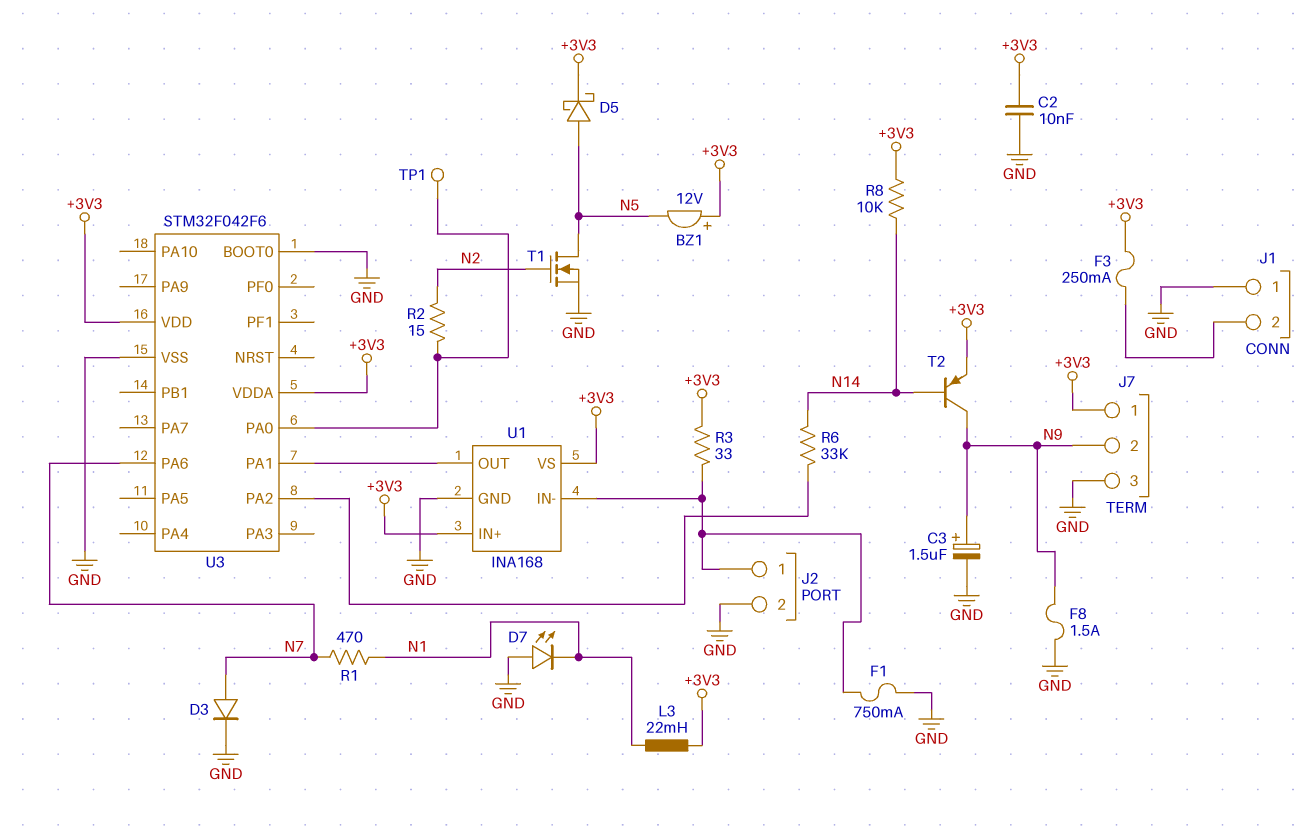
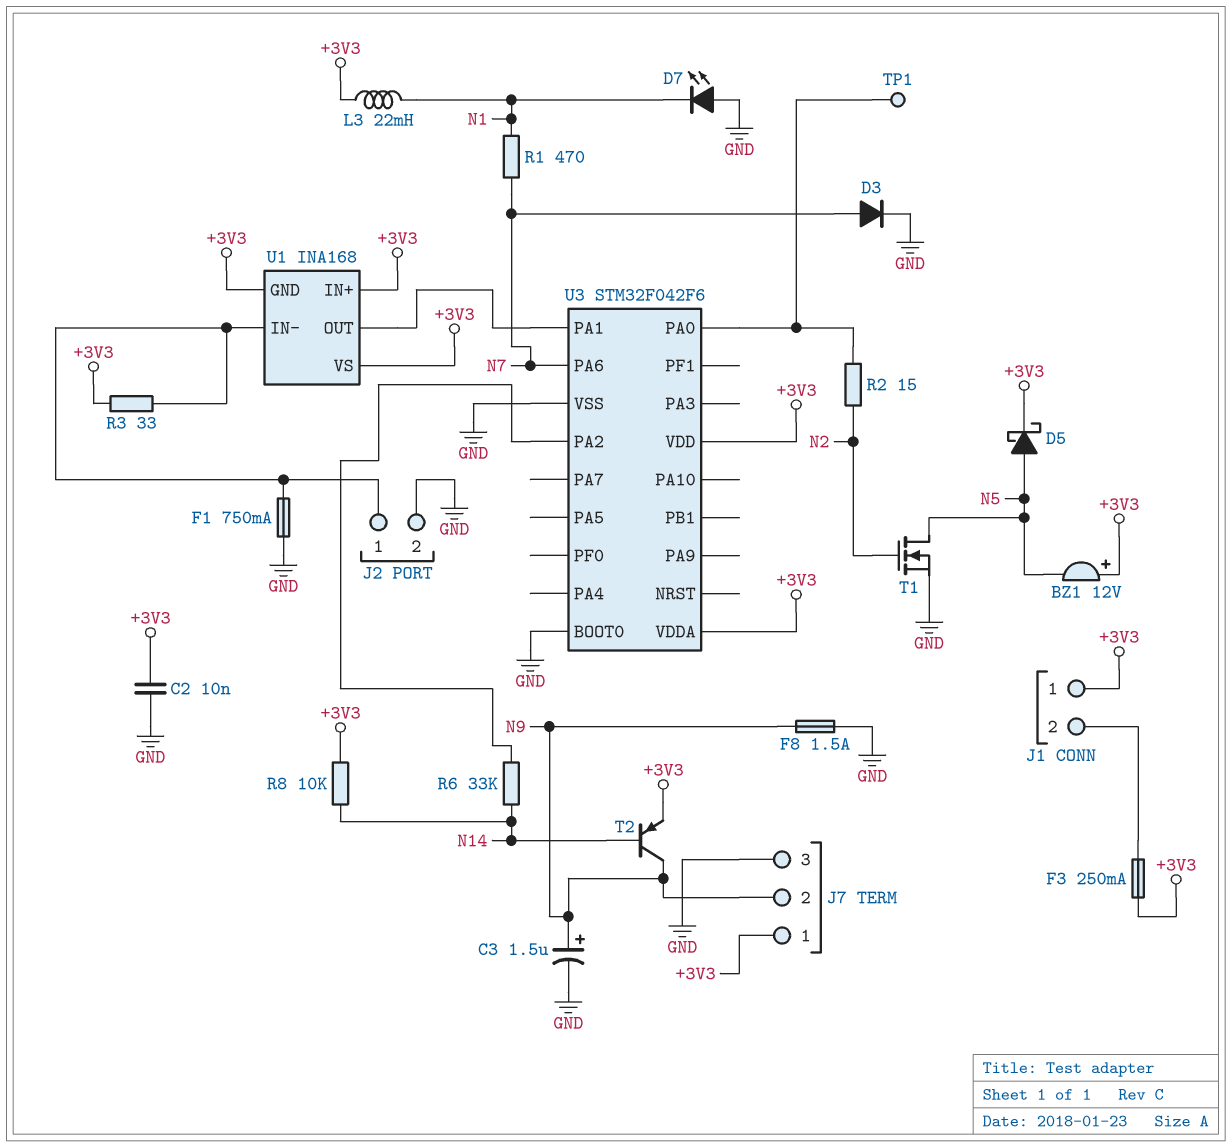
J1 pin 1: GND -> +3V3
U1 pin GND: GND -> +3V3

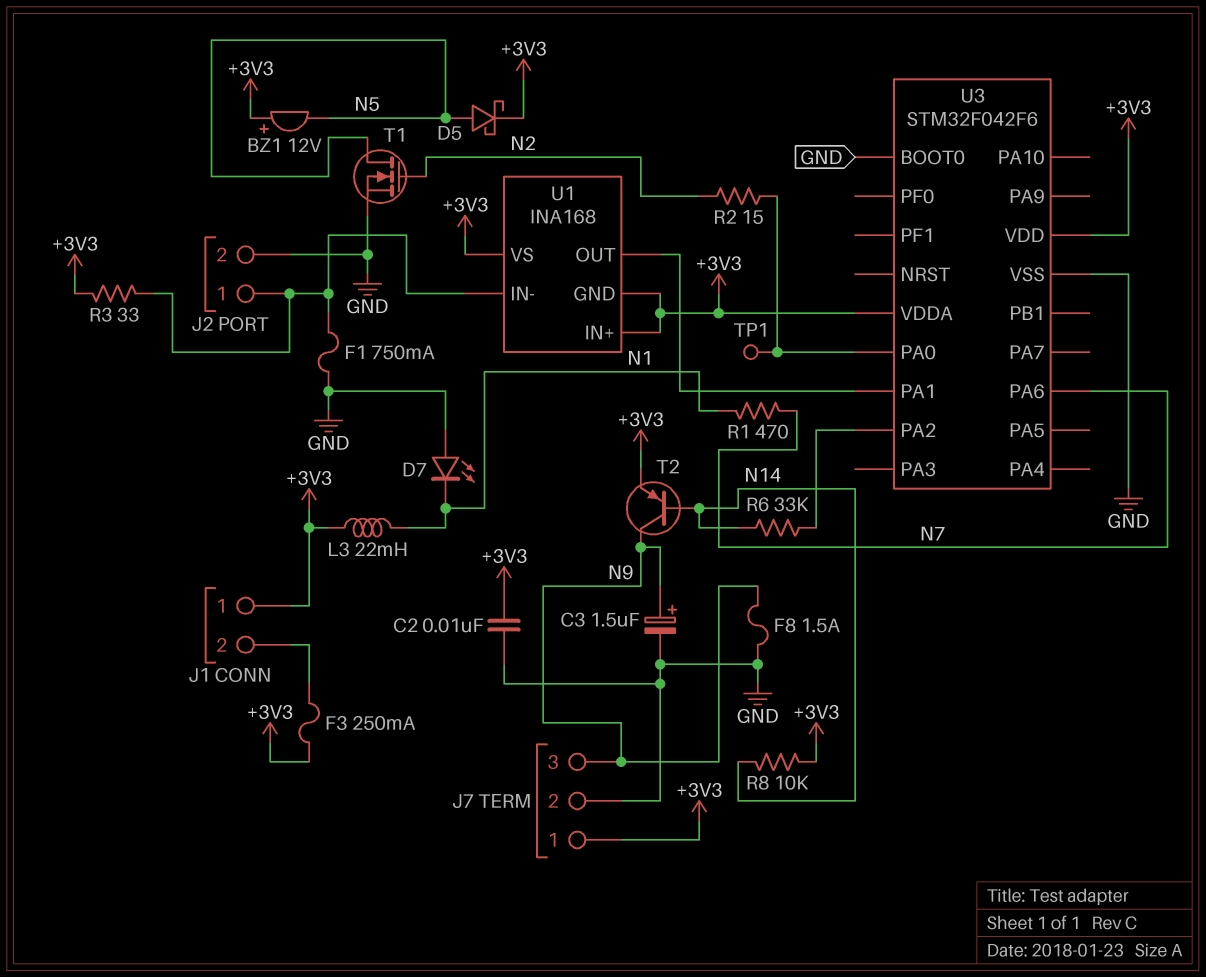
D3: diode (A N7, K GND) -> none
J7 pin 2: N9 -> GND
J7 pin 3: GND -> N9

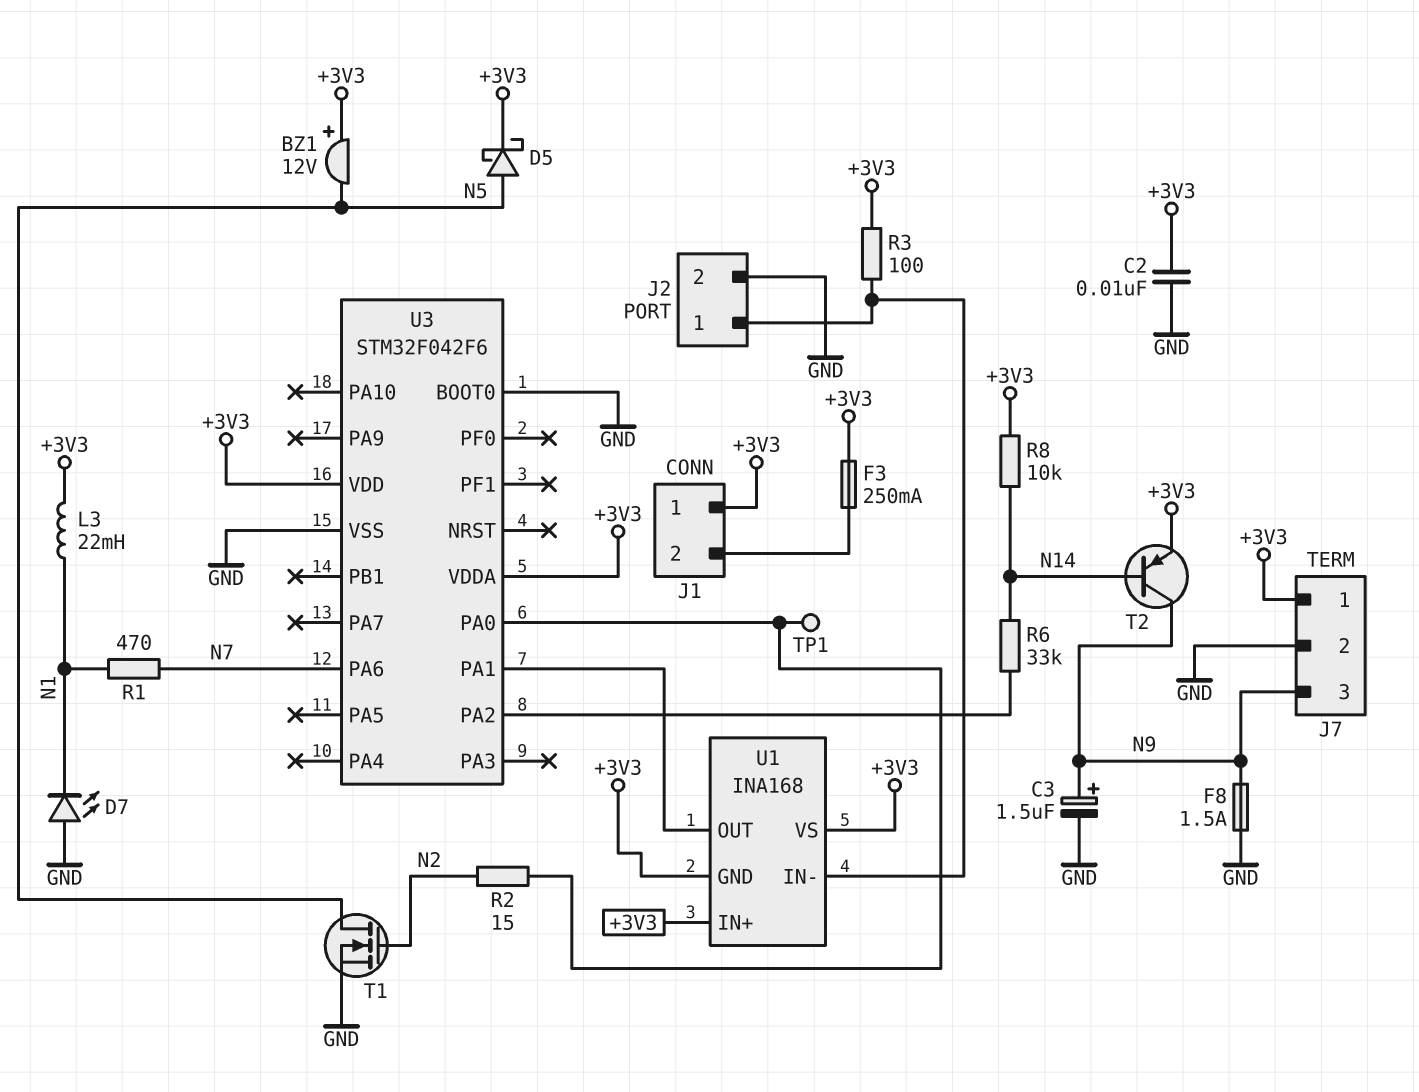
F1: 750mA (GND, J2/1) -> none
R3: 33 (+3V3, J2/1) -> 100 (+3V3, J2/1)

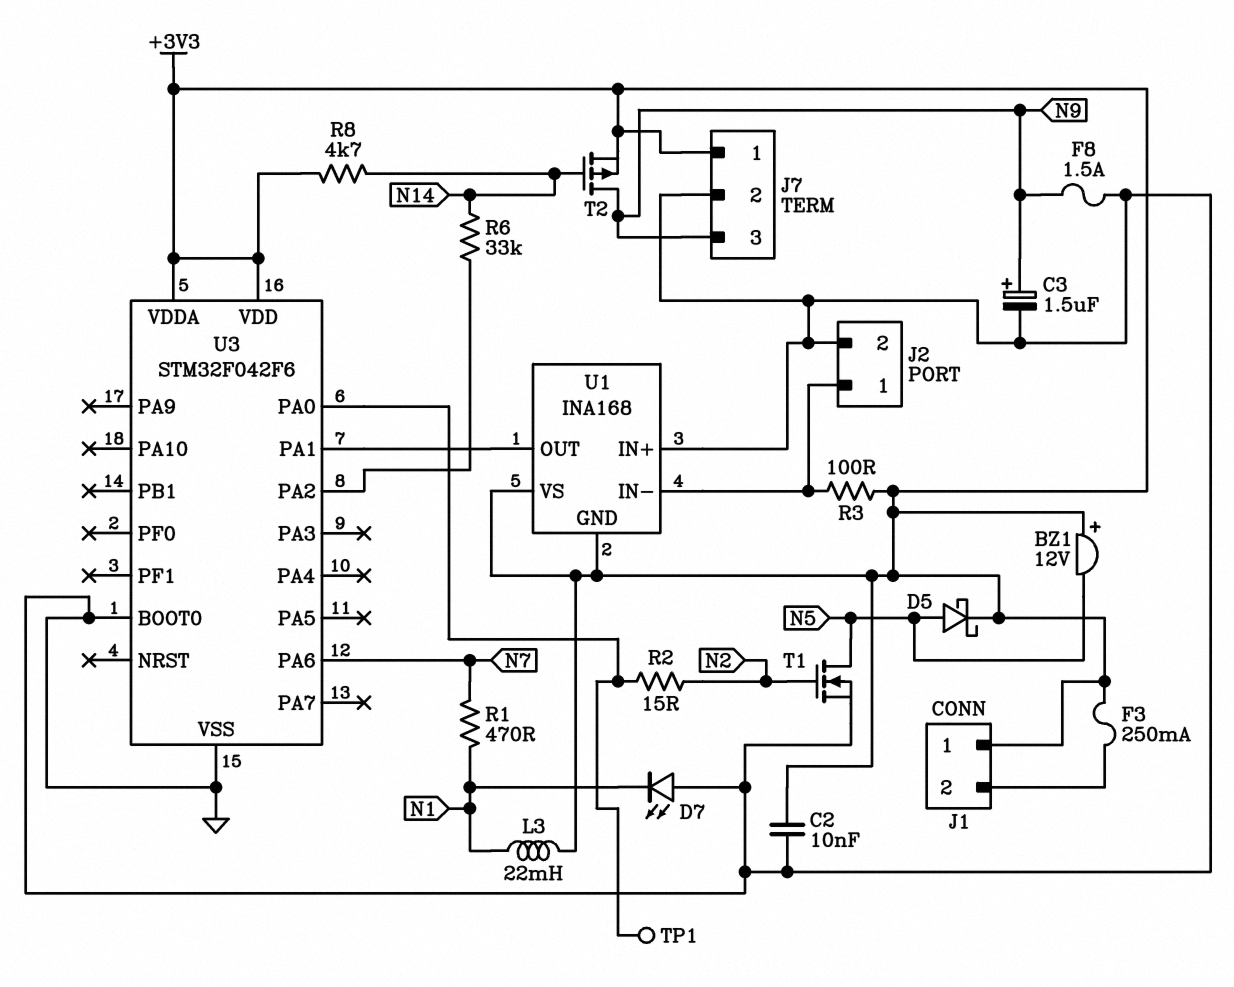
R8: 10k (+3V3, N14) -> 4.7k (+3V3, N14)
T2: PNP (B N14, C N9, E +3V3) -> PMOS (G N14, D N9, S +3V3)
U1 pin IN+: +3V3 -> GND

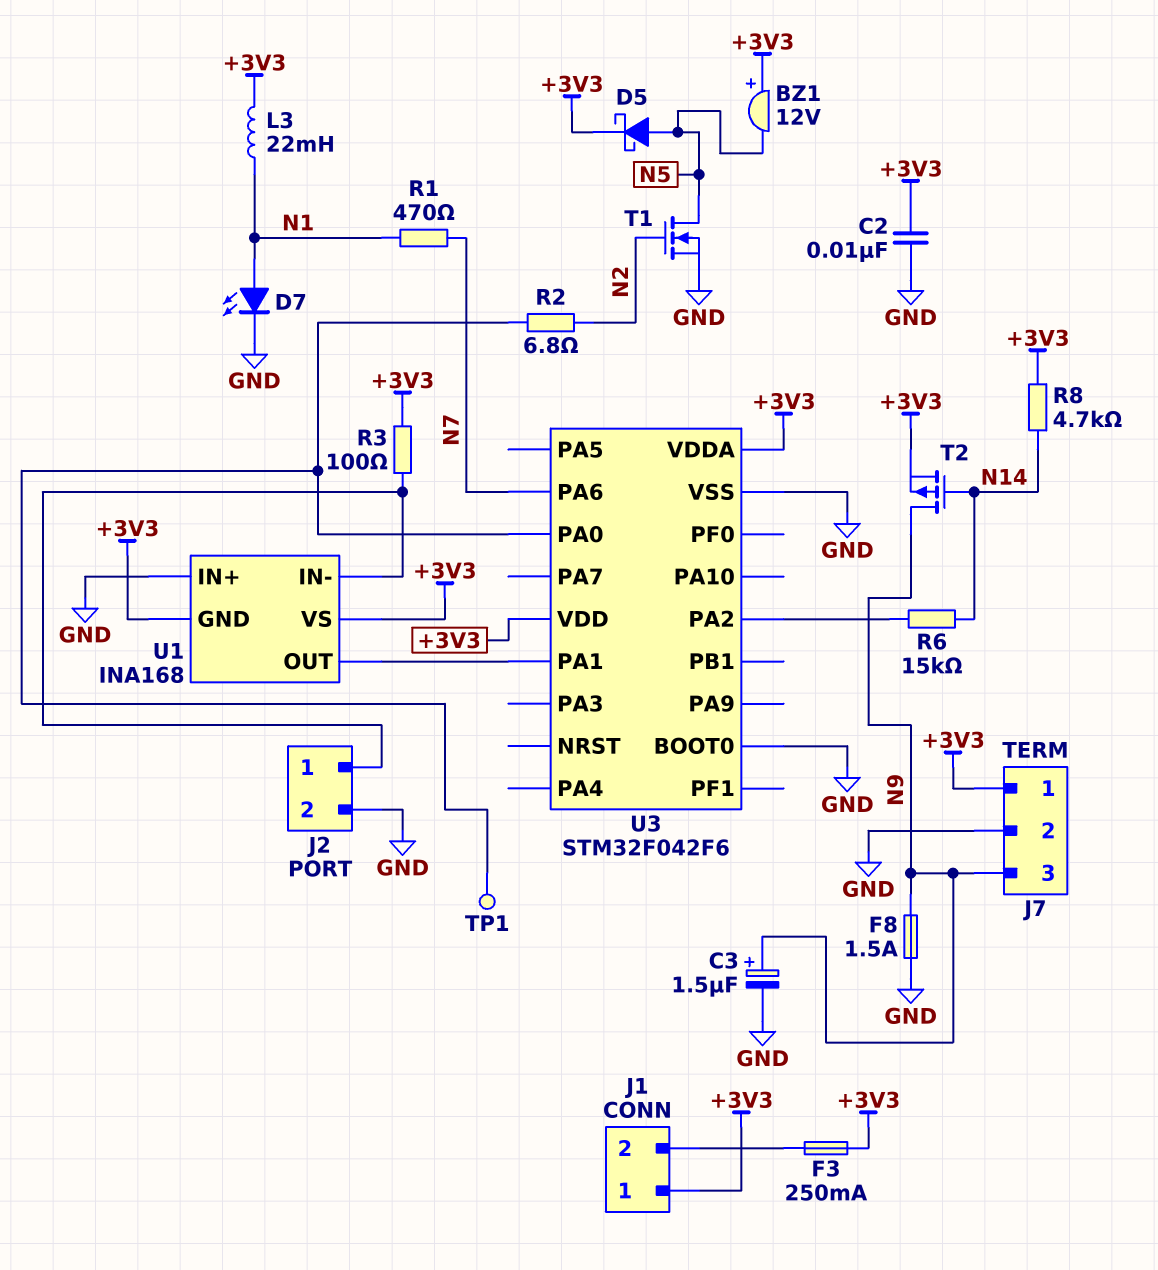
D7: LED (A GND, K N1) -> LED (A N1, K GND)
R2: 15 (N2, U3/PA0) -> 6.8 (N2, U3/PA0)
R6: 33k (N14, U3/PA2) -> 15k (N14, U3/PA2)

